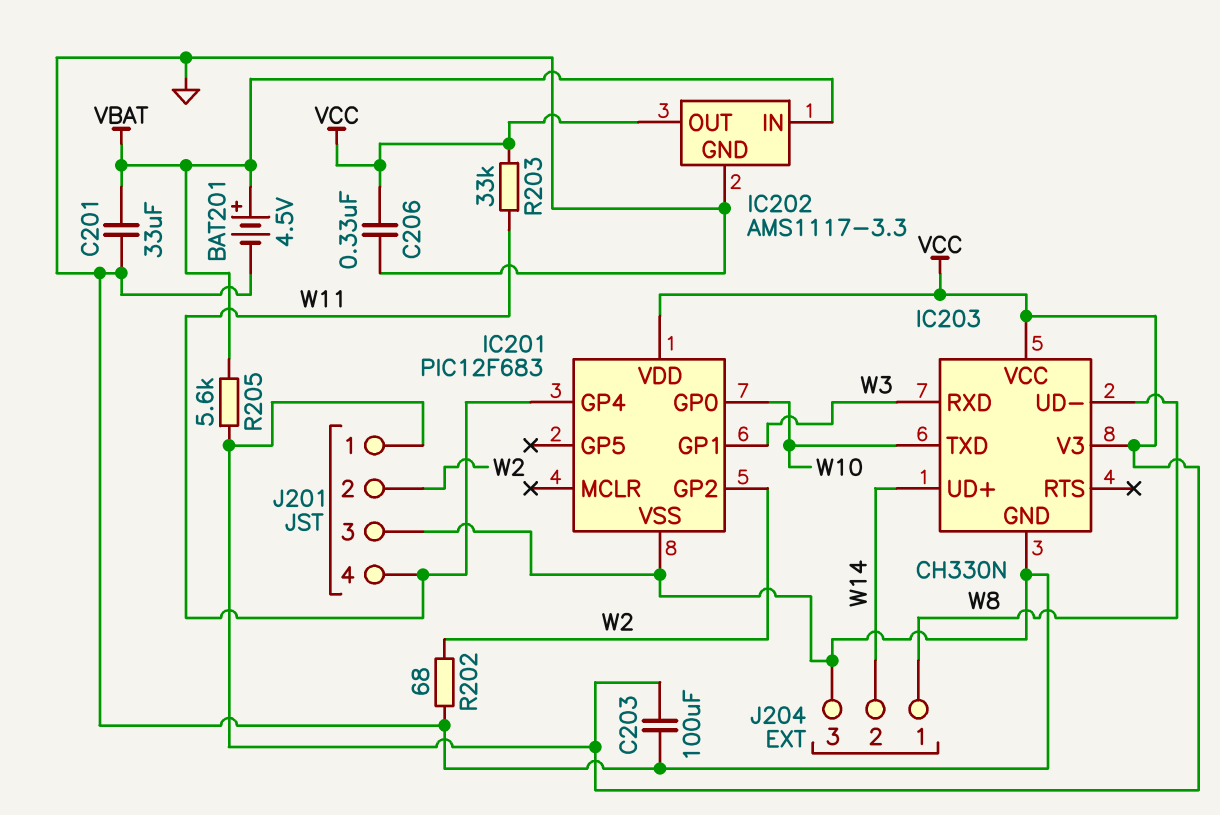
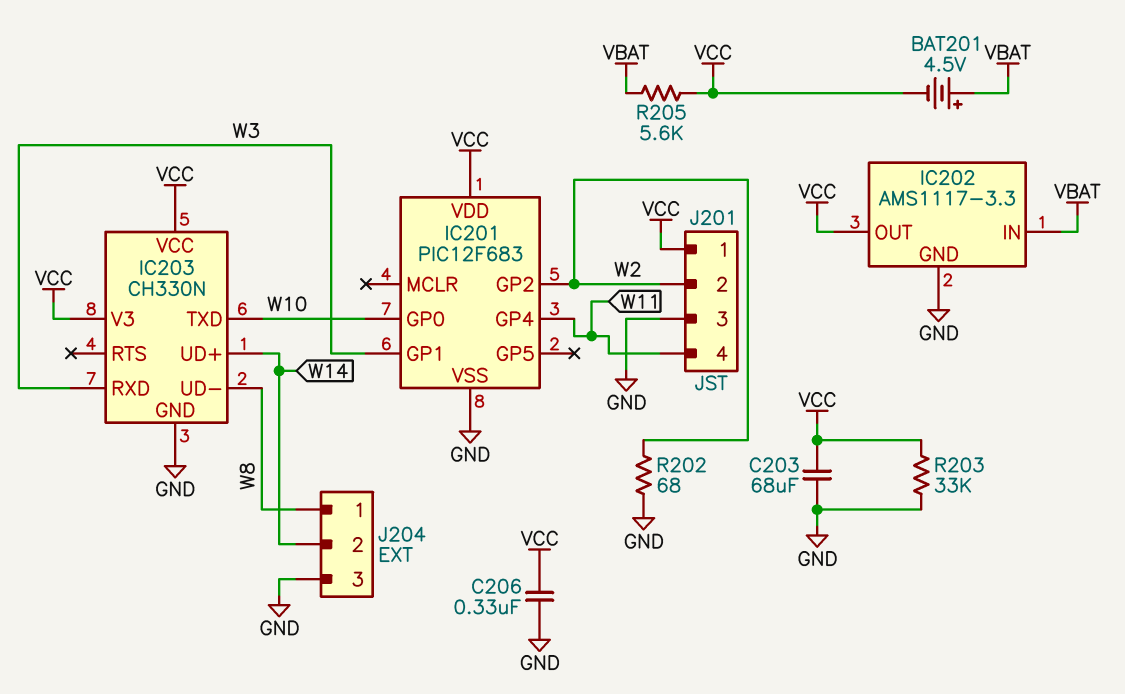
BAT201: 4.5V (plus VBAT, minus GND) -> 4.5V (plus VBAT, minus VCC)
C201: 33uF (GND, VBAT) -> none
C203: 100uF (GND, VCC) -> 68uF (GND, VCC)
R203: 33k (VCC, W11) -> 33k (GND, VCC)

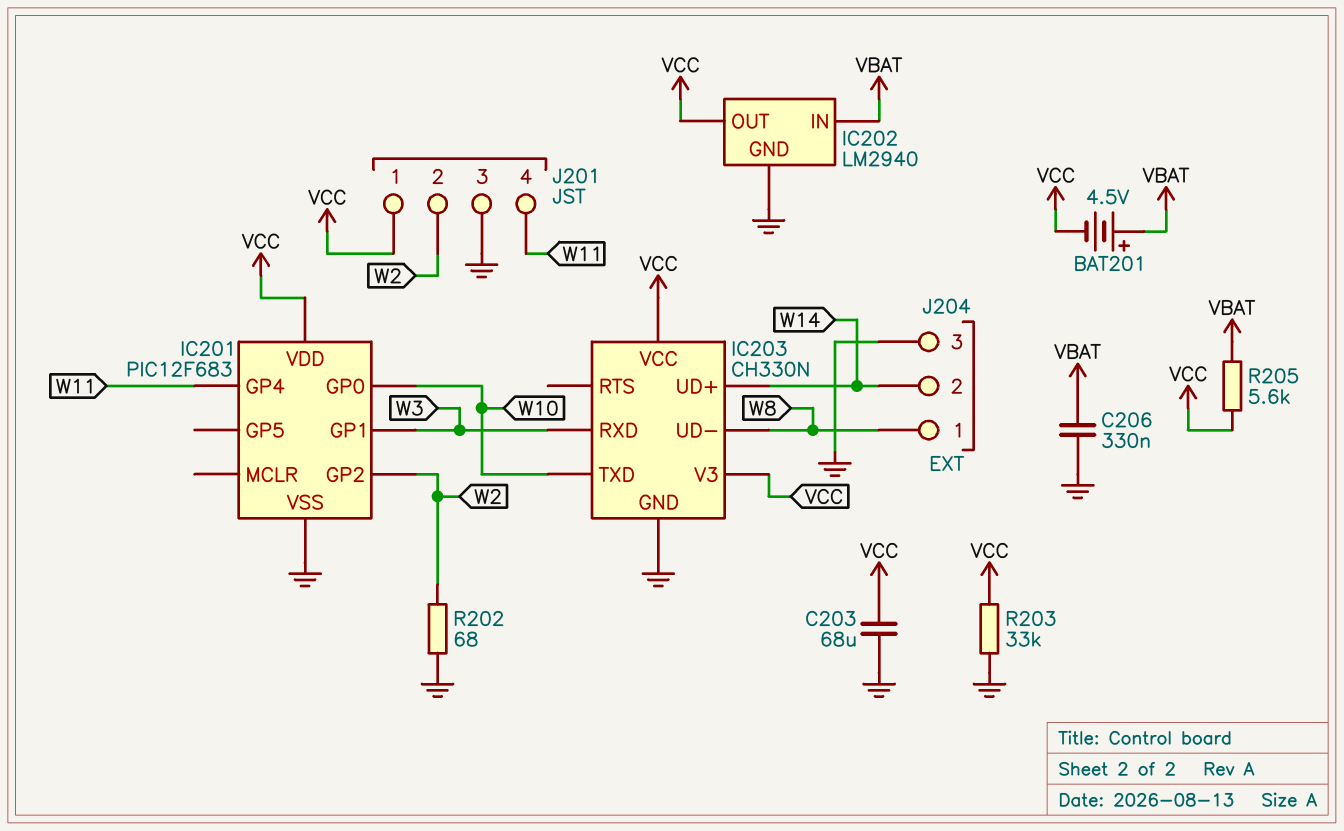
C206: 330nF (GND, VCC) -> 330nF (GND, VBAT)
IC202: AMS1117-3.3 -> LM2940

